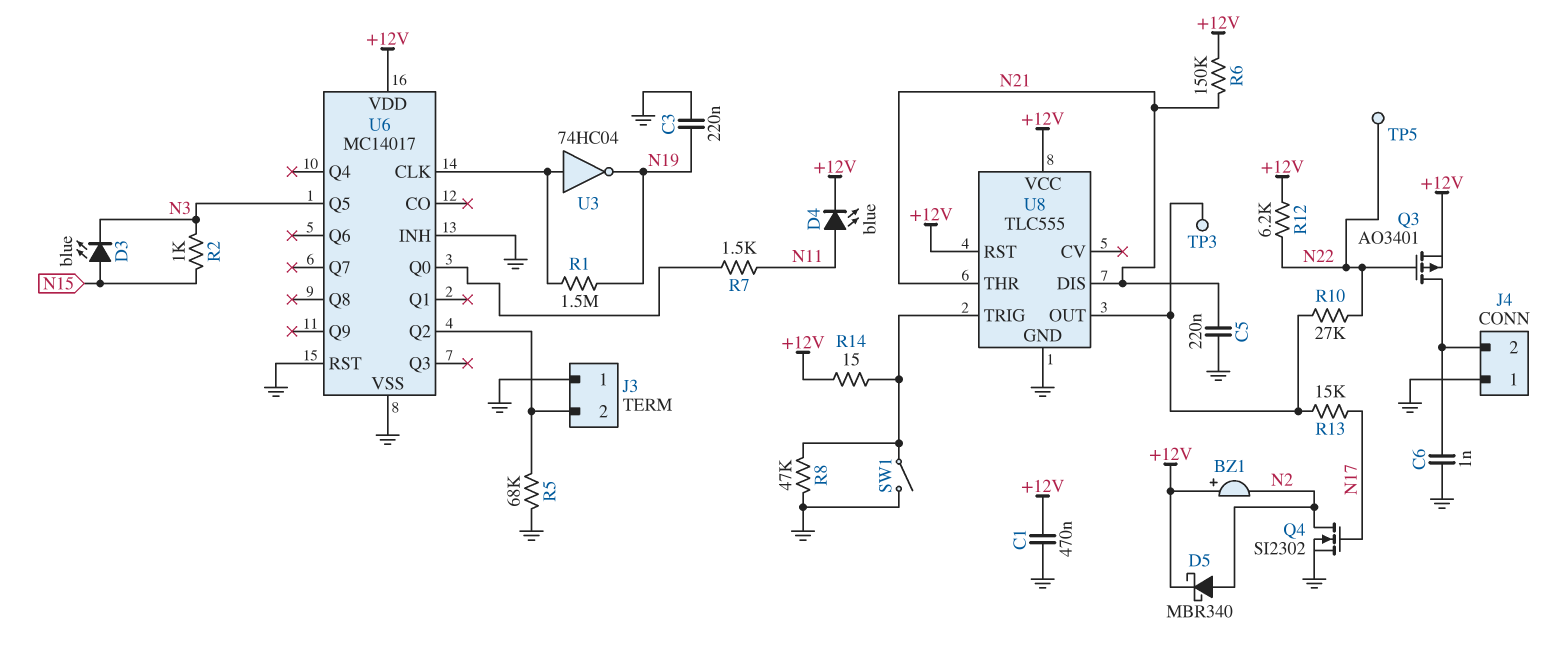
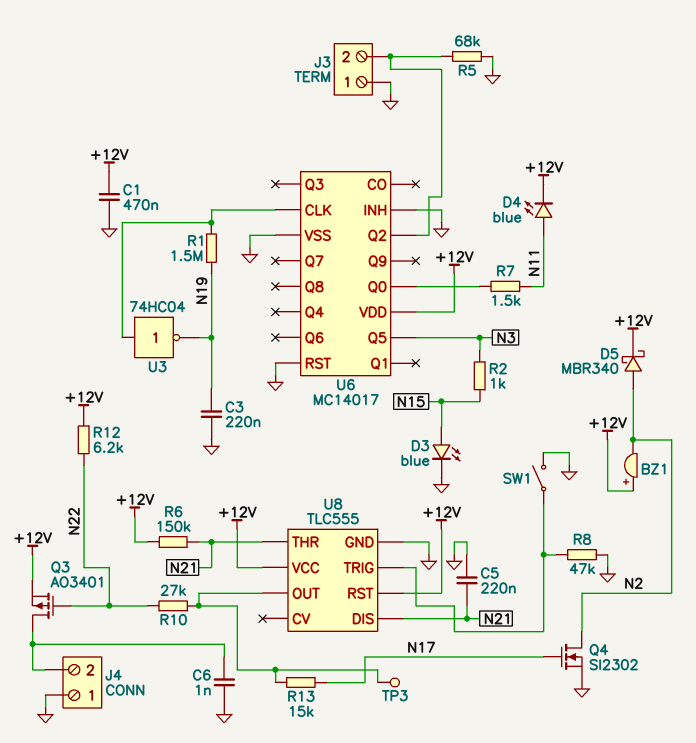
D3: LED blue (A N15, K N3) -> LED blue (A N15, K GND)
R14: 15 (+12V, U8/TRIG) -> none
TP5: test point (N22) -> none

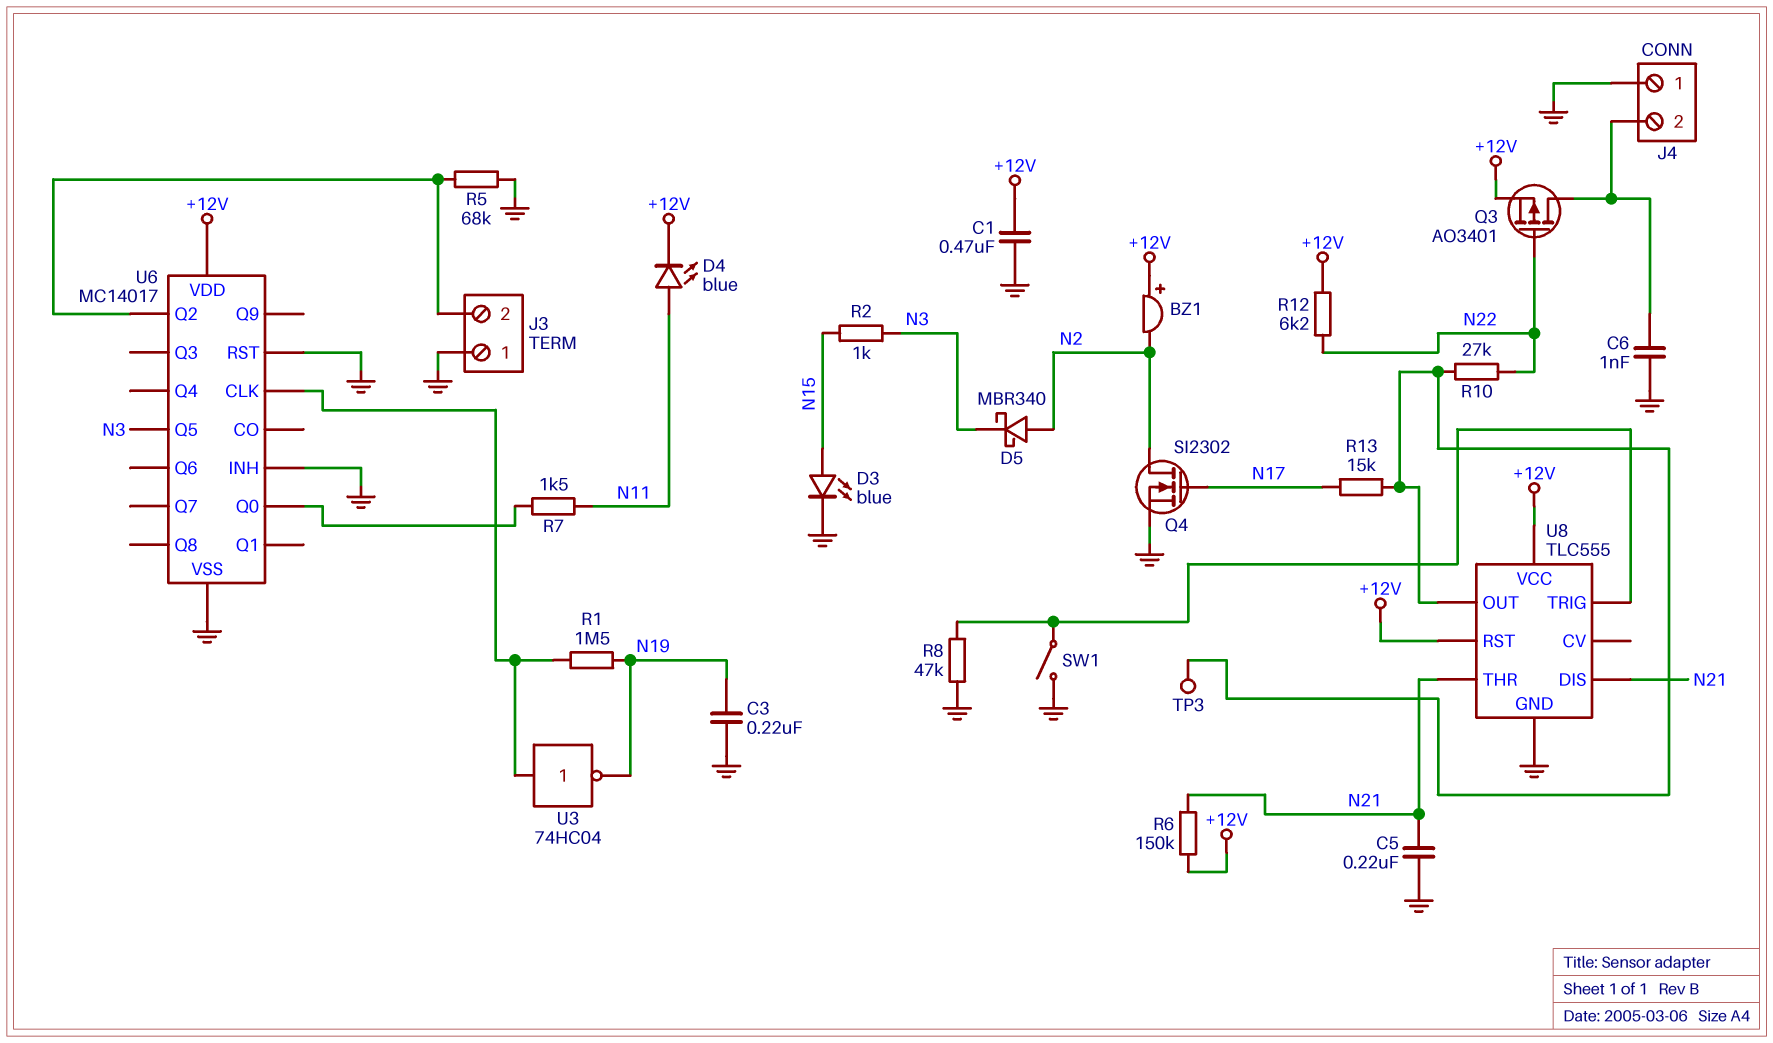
D5: schottky MBR340 (A N2, K +12V) -> schottky MBR340 (A N2, K N3)

